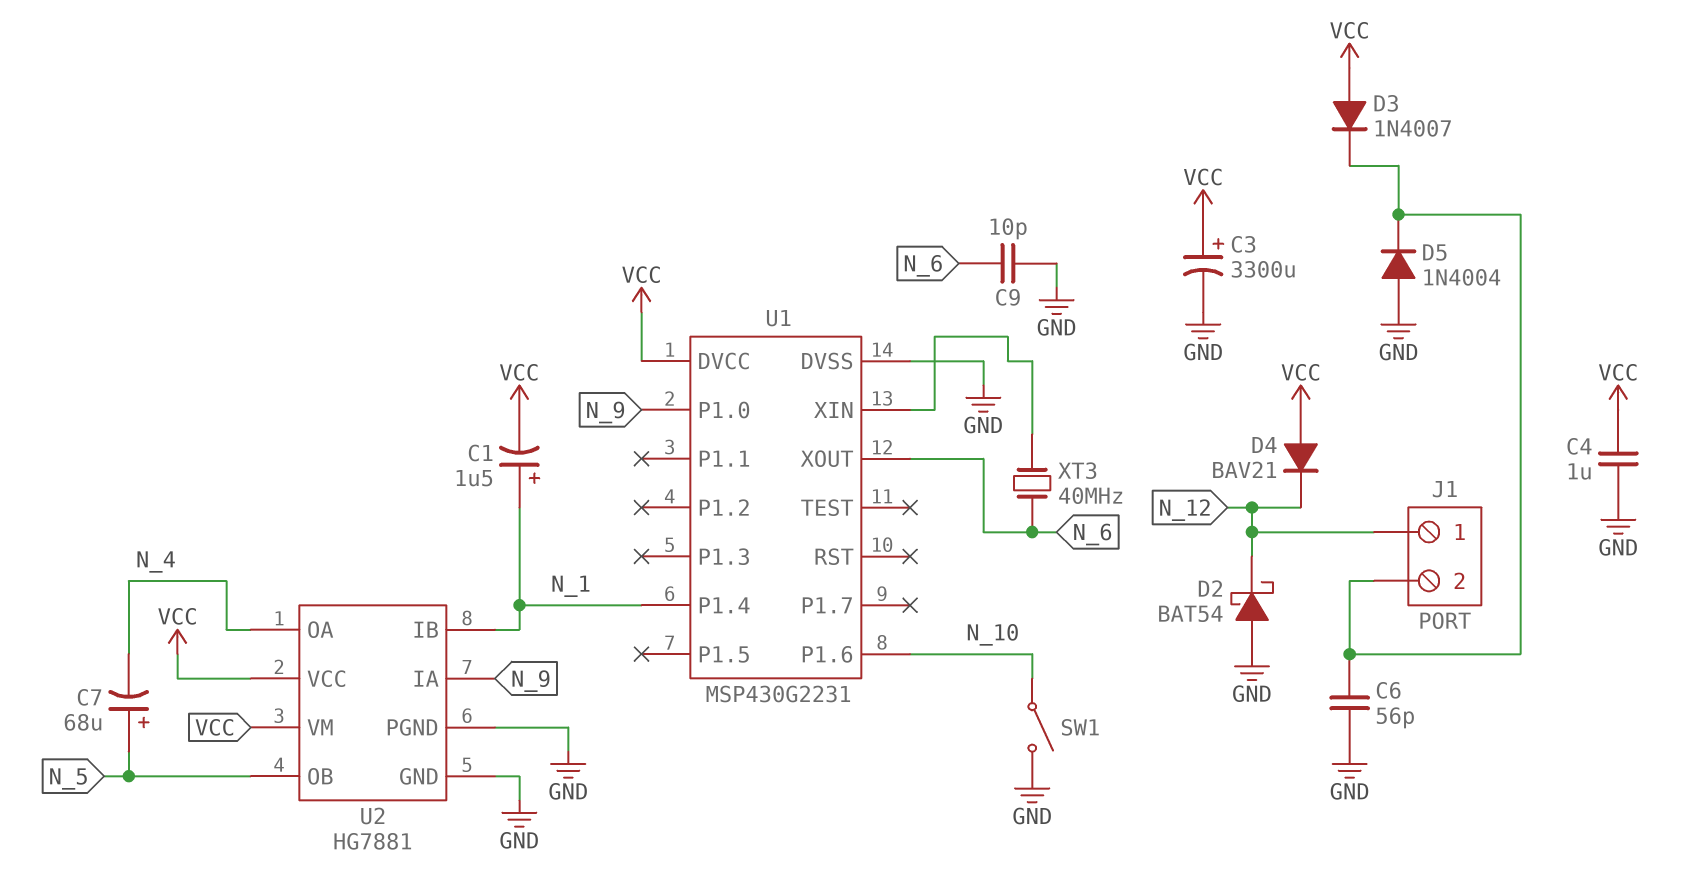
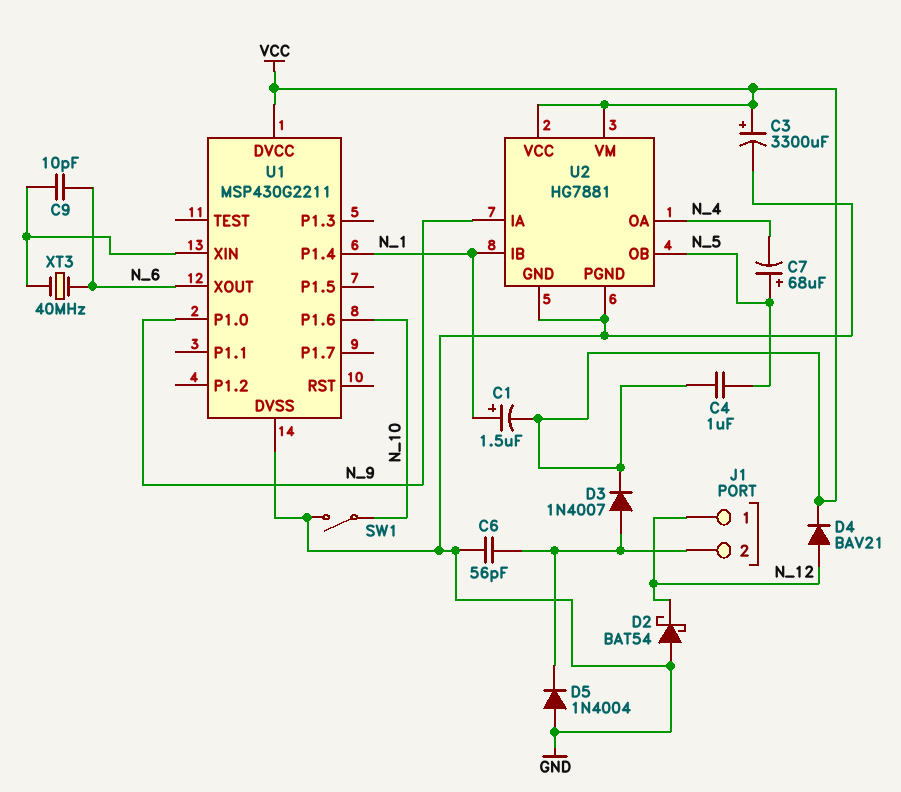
C4: 1uF (GND, VCC) -> 1uF (N_5, VCC)
C9: 10pF (GND, N_6) -> 10pF (N_6, U1/XIN)
D3: diode 1N4007 (A VCC, K J1/2) -> diode 1N4007 (A J1/2, K VCC)
D4: diode BAV21 (A VCC, K N_12) -> diode BAV21 (A N_12, K VCC)
U1: MSP430G2231 -> MSP430G2211

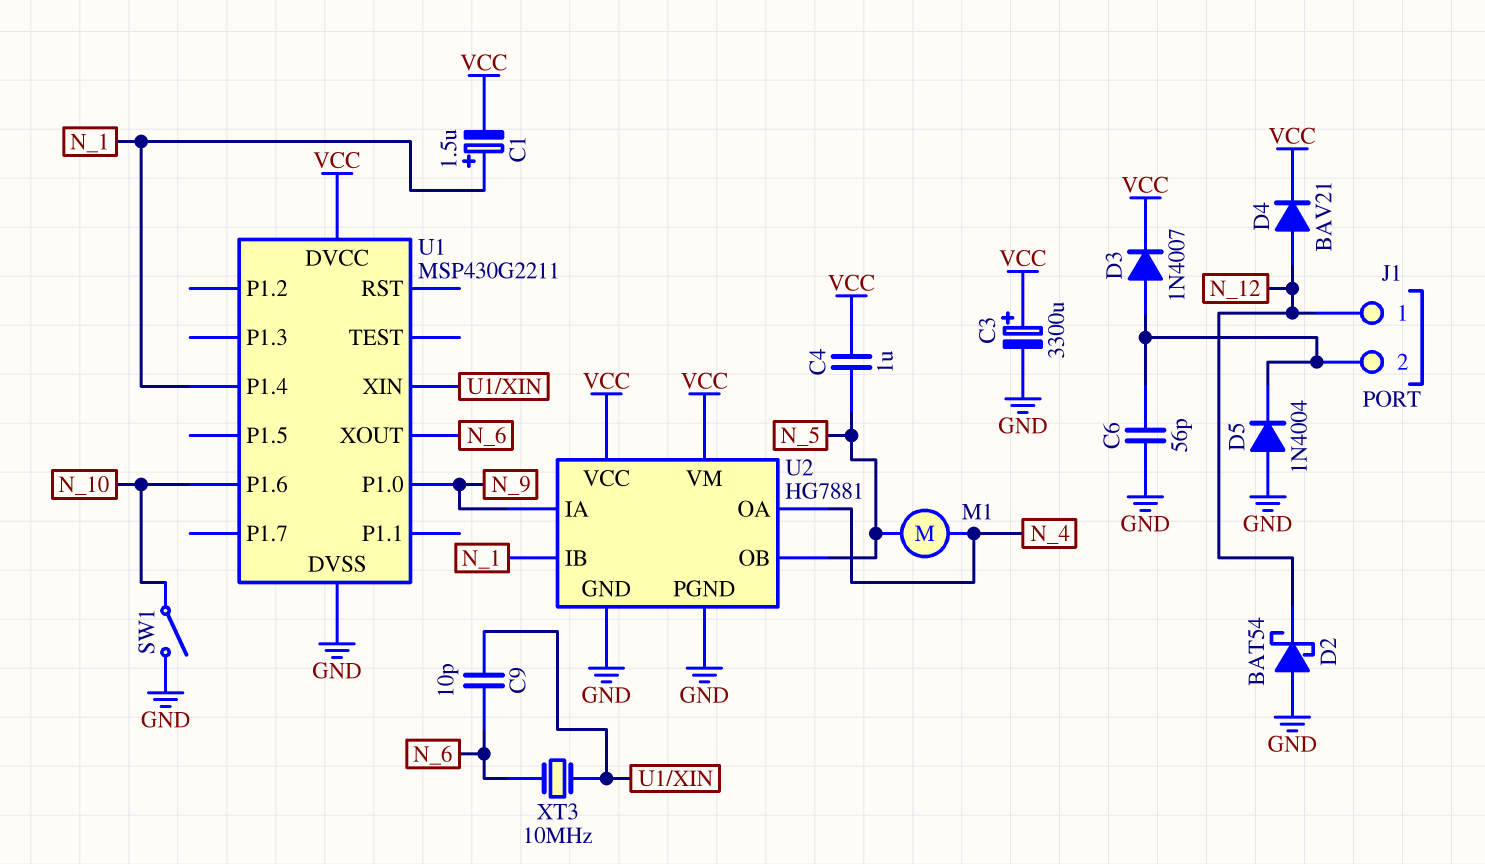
C7: 68uF (plus N_5, minus N_4) -> none
M1: none -> motor (N_4, N_5)
XT3: 40MHz (N_6, U1/XIN) -> 10MHz (N_6, U1/XIN)

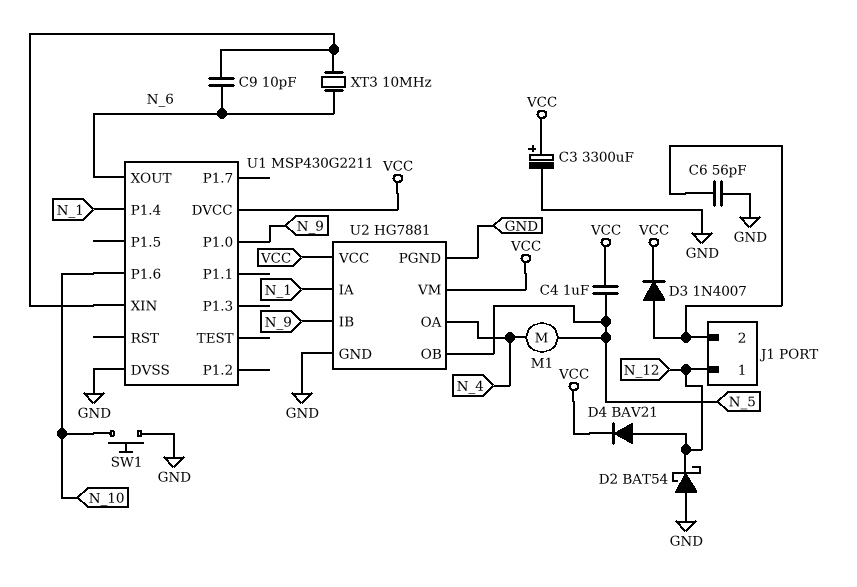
C1: 1.5uF (plus N_1, minus VCC) -> none
D5: diode 1N4004 (A GND, K J1/2) -> none
SW1: switch (GND, N_10) -> button (GND, N_10)
U2 pin IA: N_9 -> N_1
U2 pin IB: N_1 -> N_9

